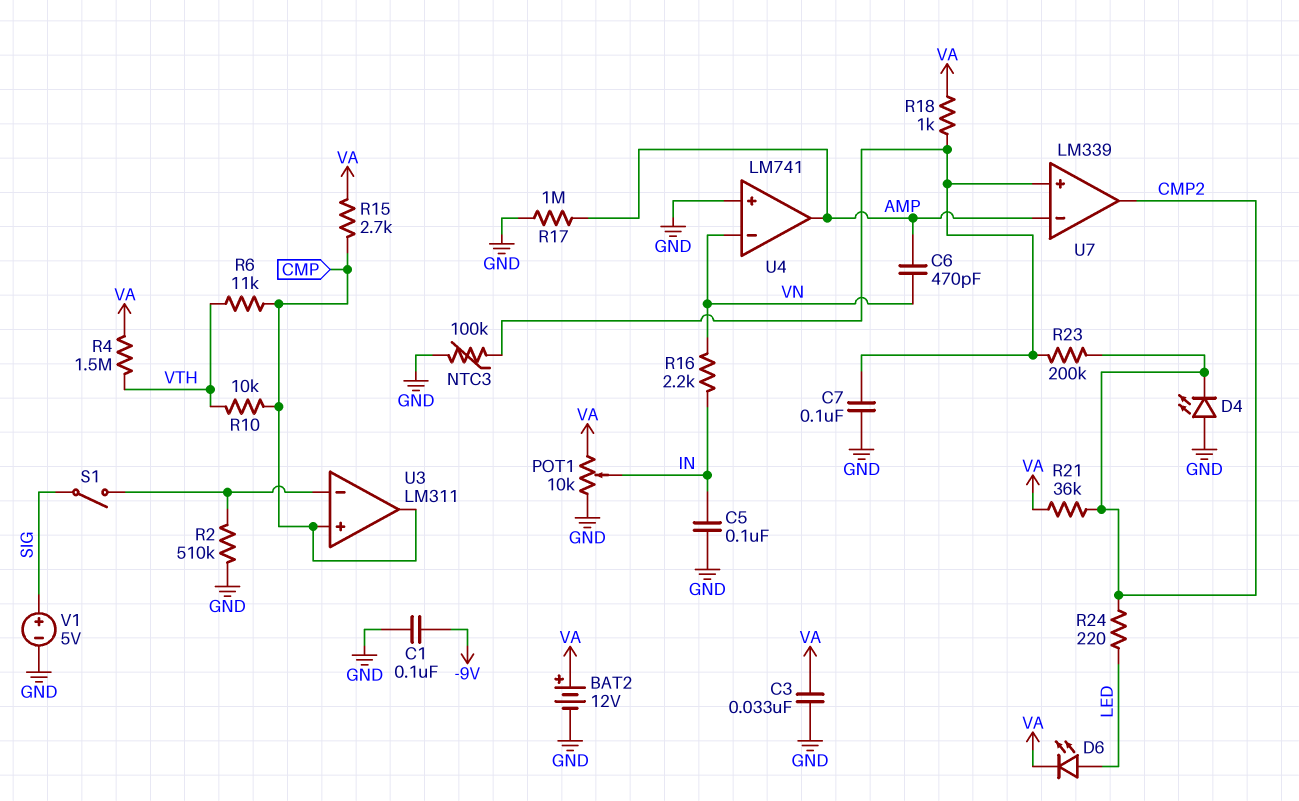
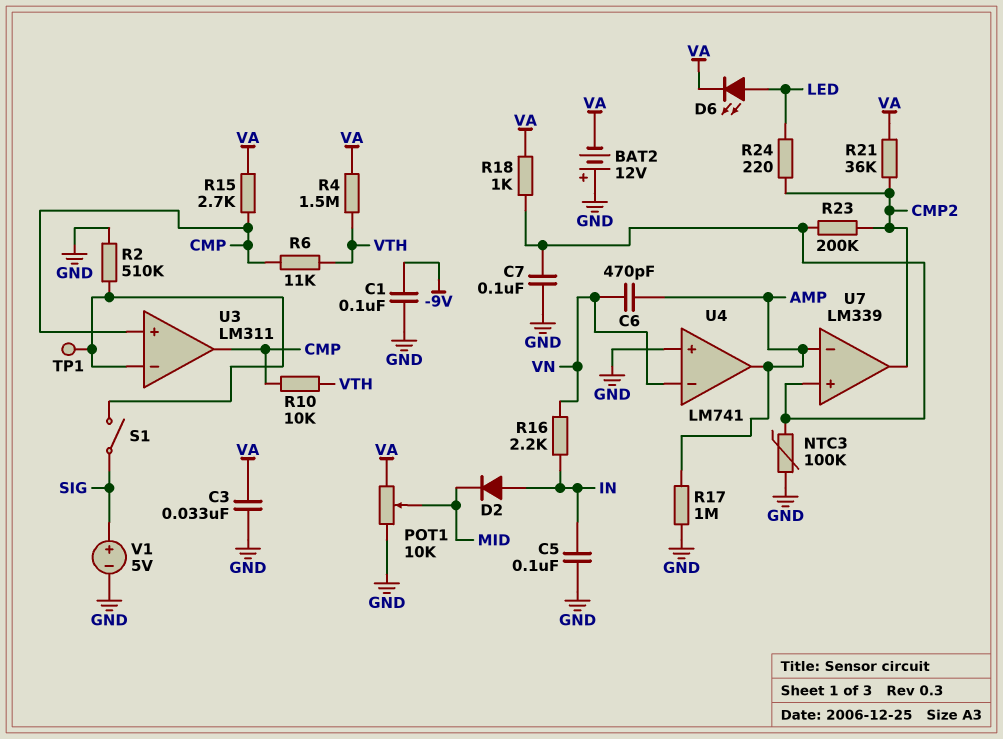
BAT2: 12V (plus VA, minus GND) -> 12V (plus GND, minus VA)
D2: none -> diode (A IN, K MID)
D4: LED (A GND, K CMP2) -> none
POT1: 10k (GND, VA, wiper IN) -> 10k (GND, VA, wiper MID)
TP1: none -> test point (U3/in-)

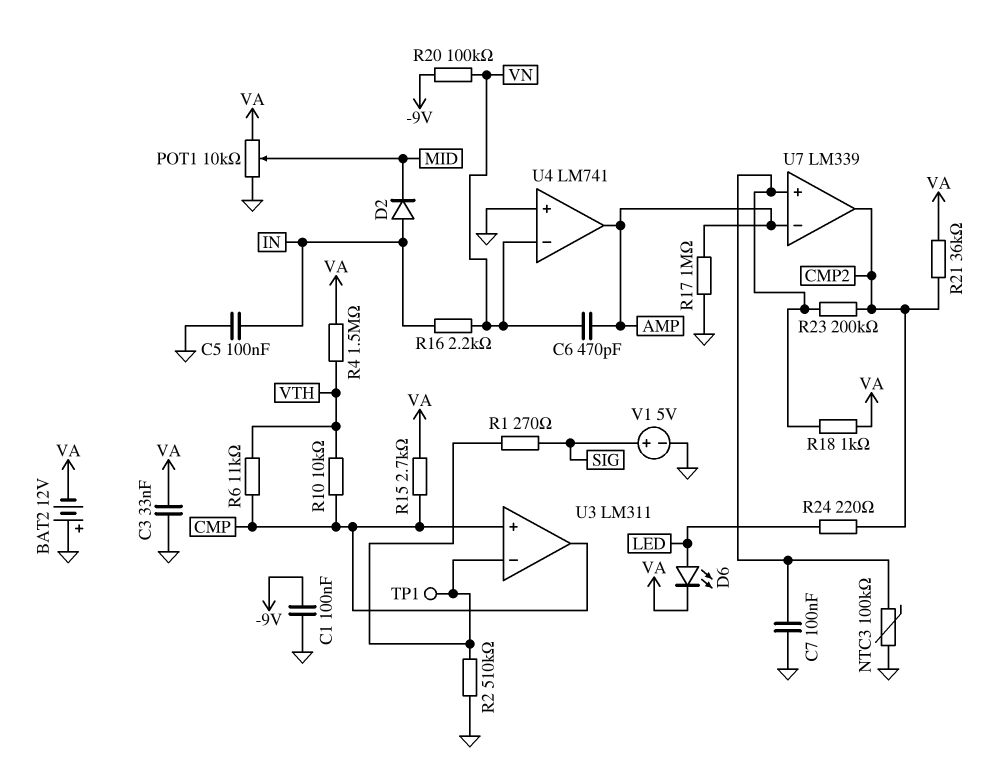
R1: none -> 270 (SIG, U3/in-)
R20: none -> 100k (-9V, VN)
S1: switch (SIG, U3/in-) -> none

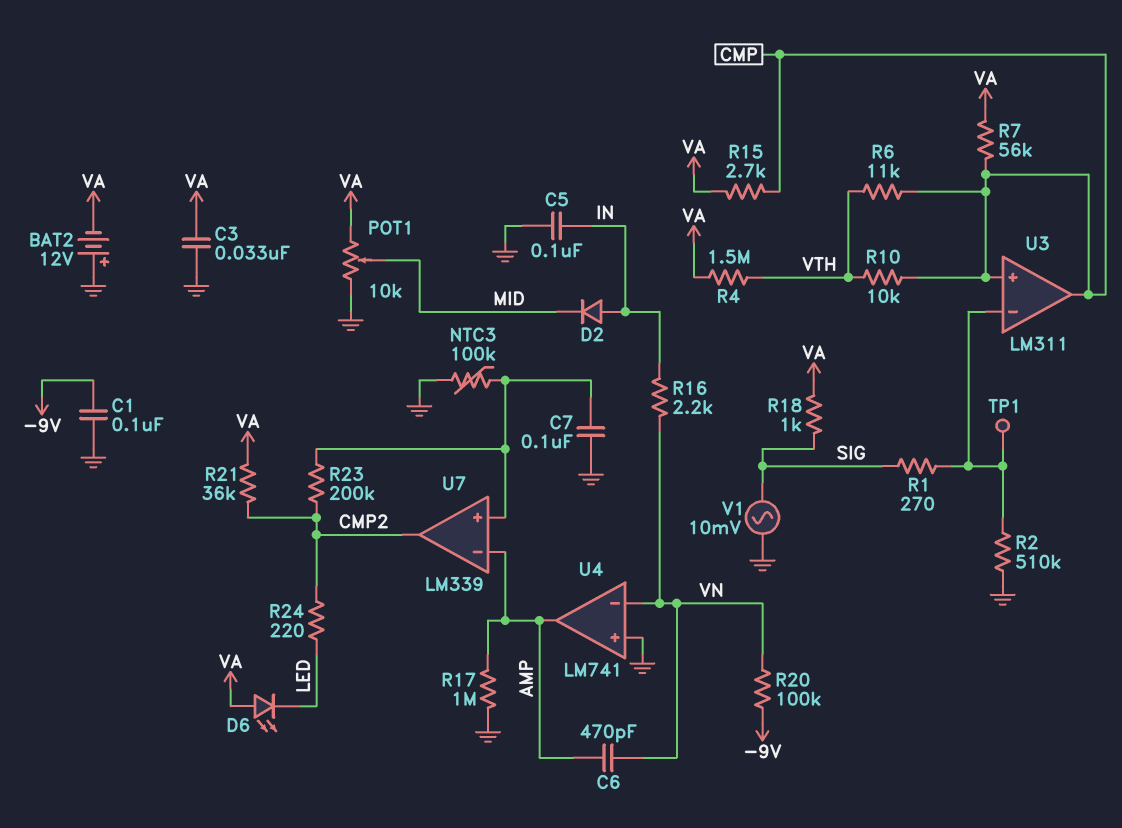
D6: LED (A LED, K VA) -> LED (A VA, K LED)
R7: none -> 56k (CMP, VA)
R18: 1k (U7/in+, VA) -> 1k (SIG, VA)
V1: 5V (plus SIG, minus GND) -> AC 10mV (GND, SIG)

